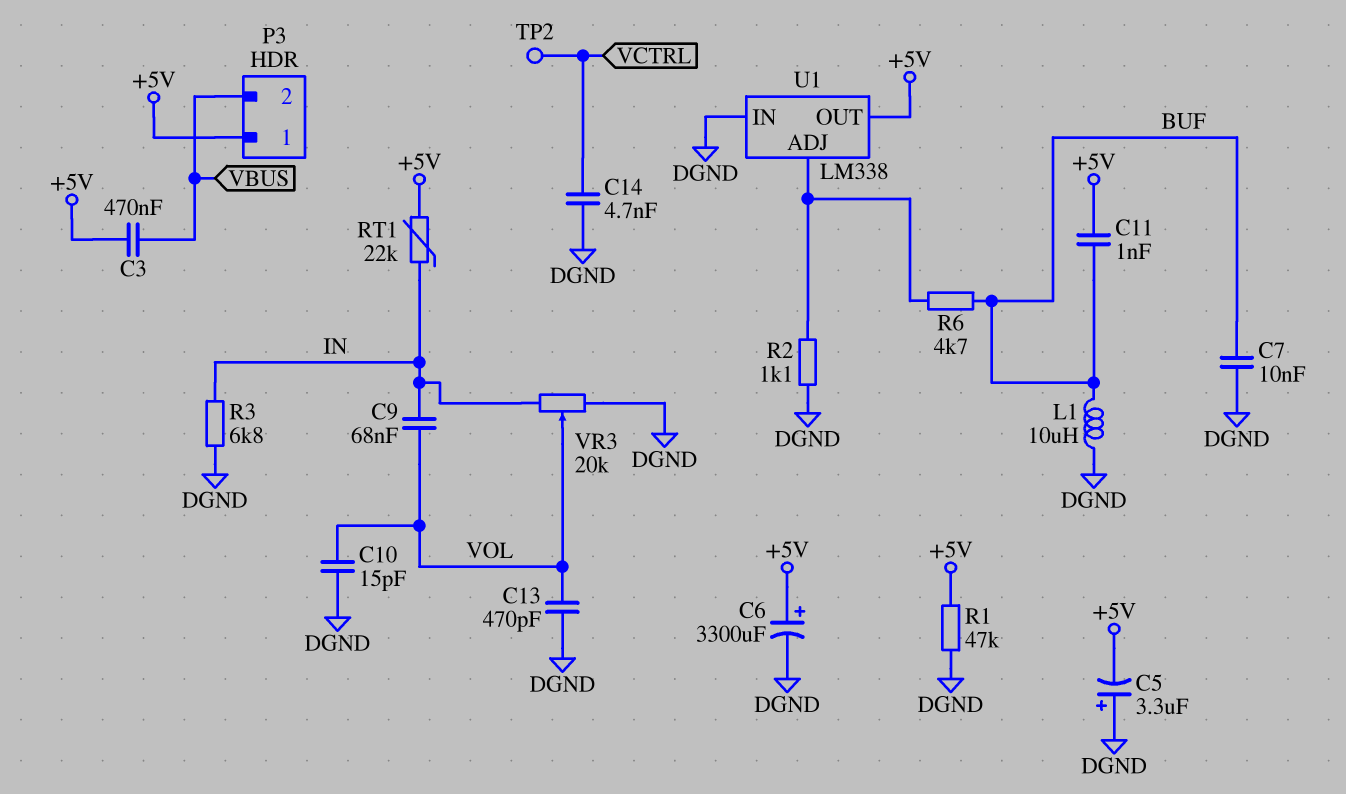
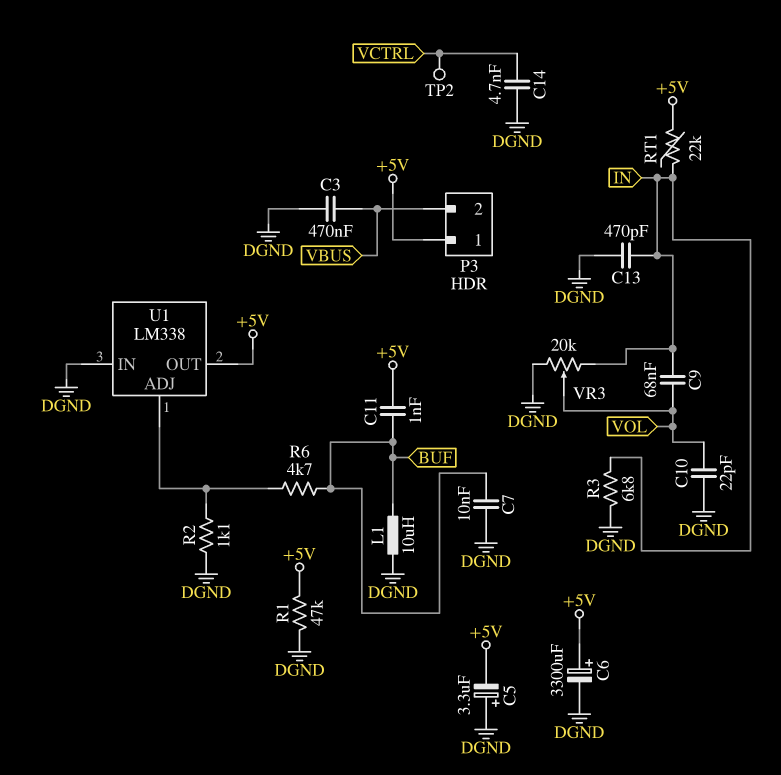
C3: 470nF (+5V, VBUS) -> 470nF (DGND, VBUS)
C10: 15pF (DGND, VOL) -> 22pF (DGND, VOL)
C13: 470pF (DGND, VOL) -> 470pF (DGND, IN)

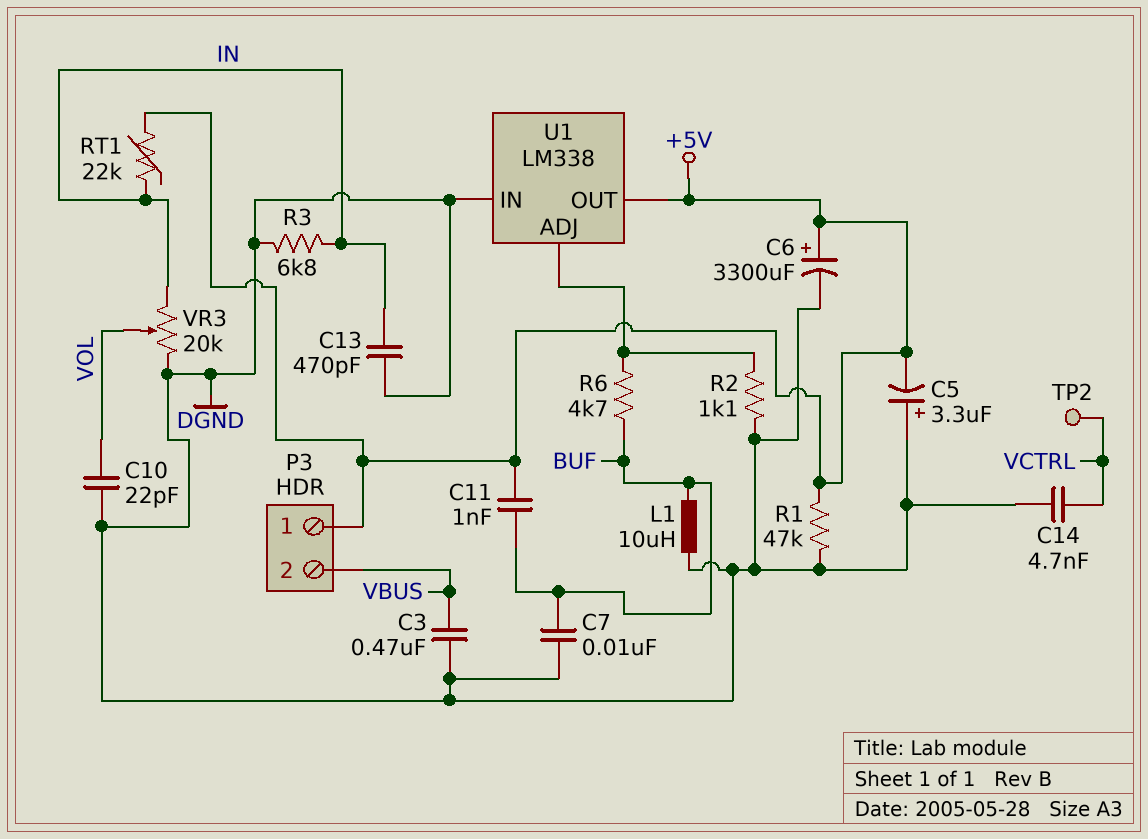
C9: 68nF (IN, VOL) -> none

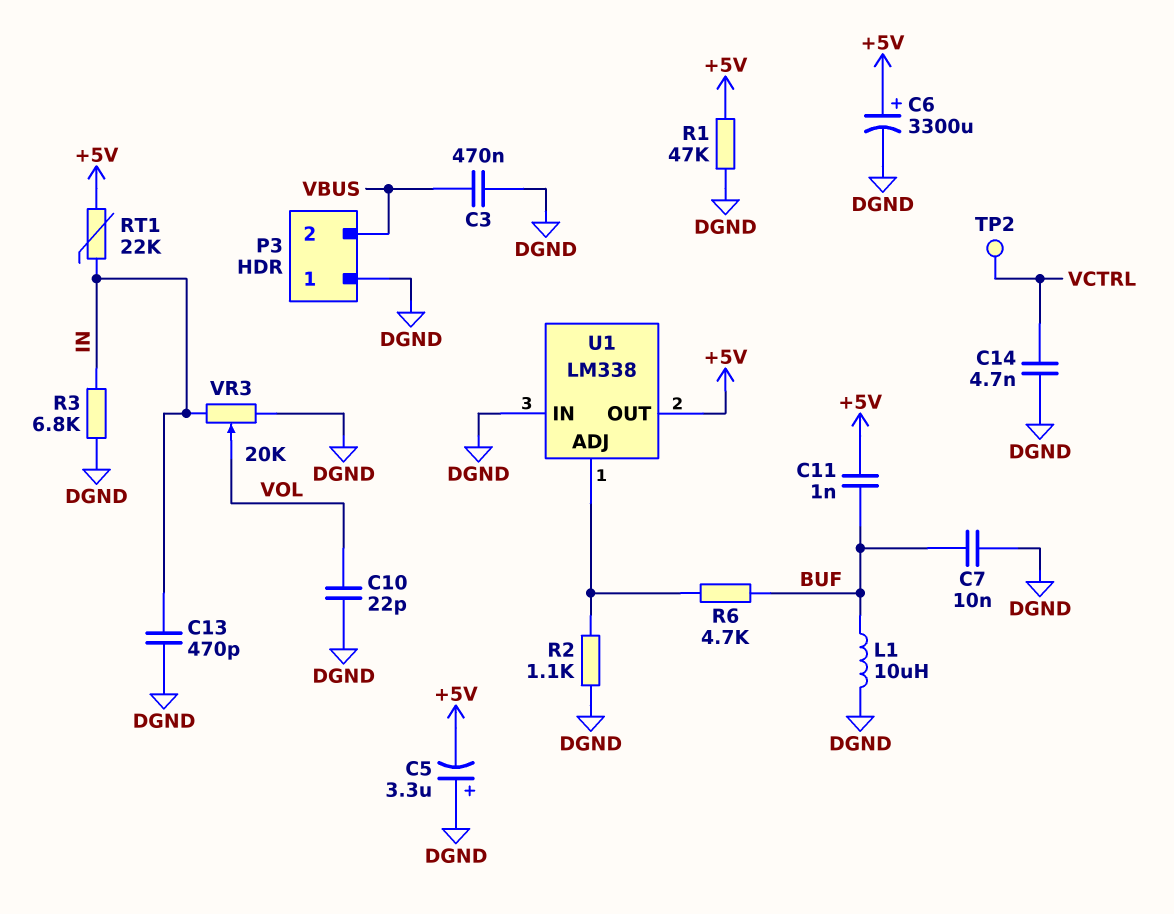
P3 pin 1: +5V -> DGND

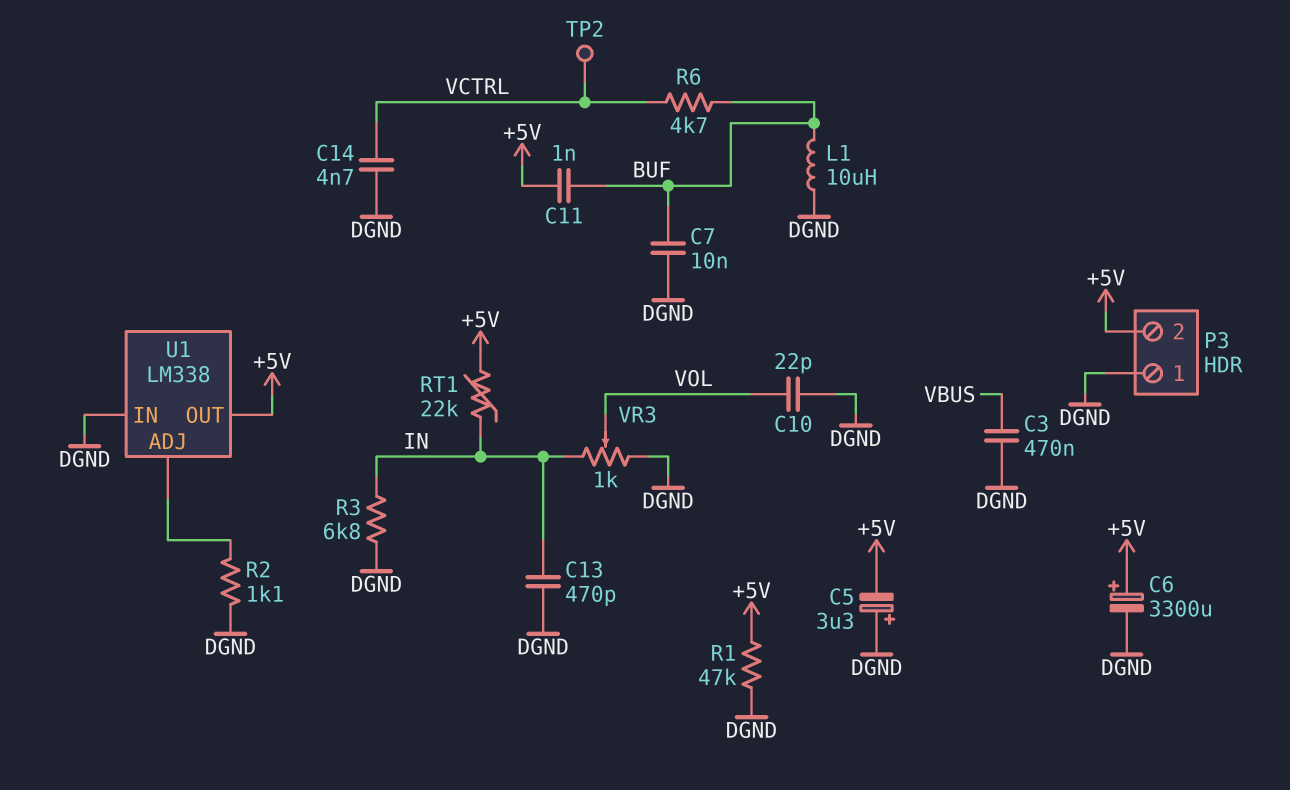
P3 pin 2: VBUS -> +5V
R6: 4.7k (BUF, U1/ADJ) -> 4.7k (BUF, VCTRL)
VR3: 20k (DGND, IN, wiper VOL) -> 1k (DGND, IN, wiper VOL)

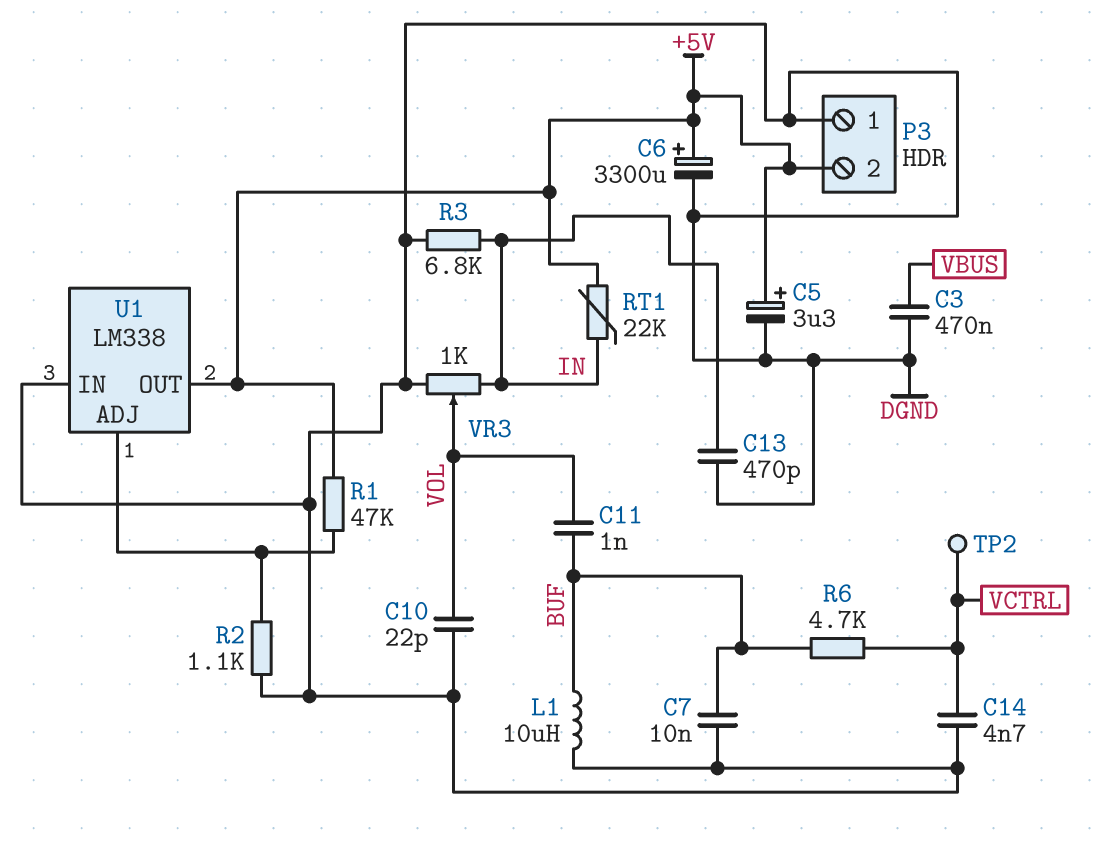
C5: 3.3uF (plus DGND, minus +5V) -> 3.3uF (plus +5V, minus DGND)
C11: 1nF (+5V, BUF) -> 1nF (BUF, VOL)
R1: 47k (+5V, DGND) -> 47k (+5V, U1/ADJ)

